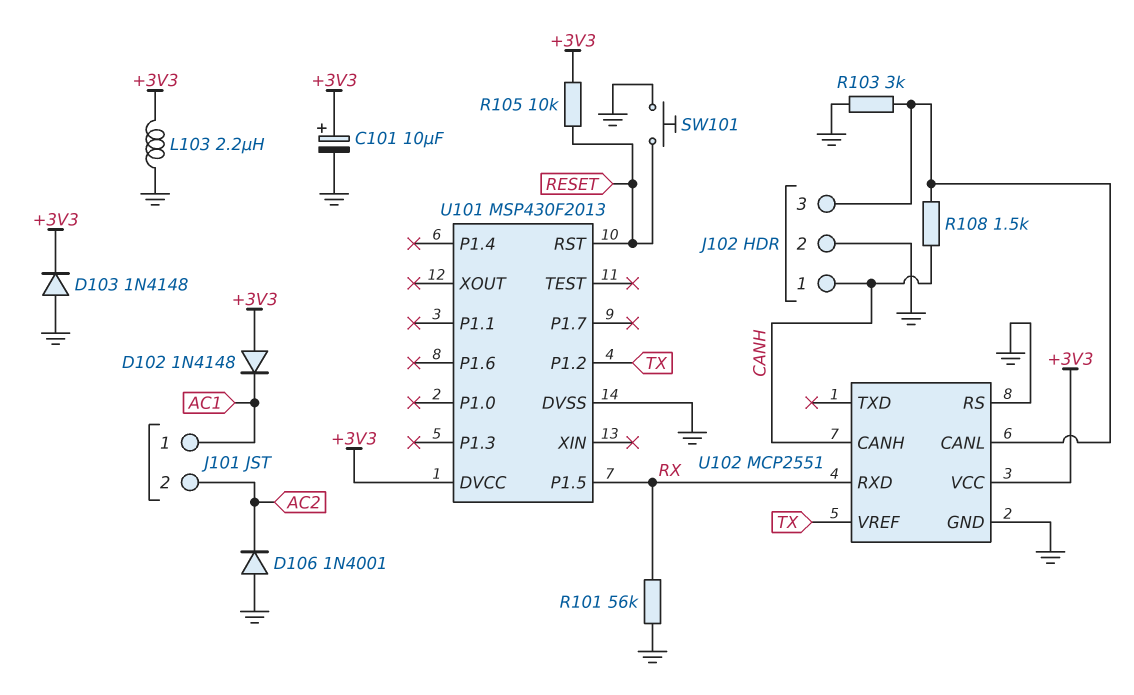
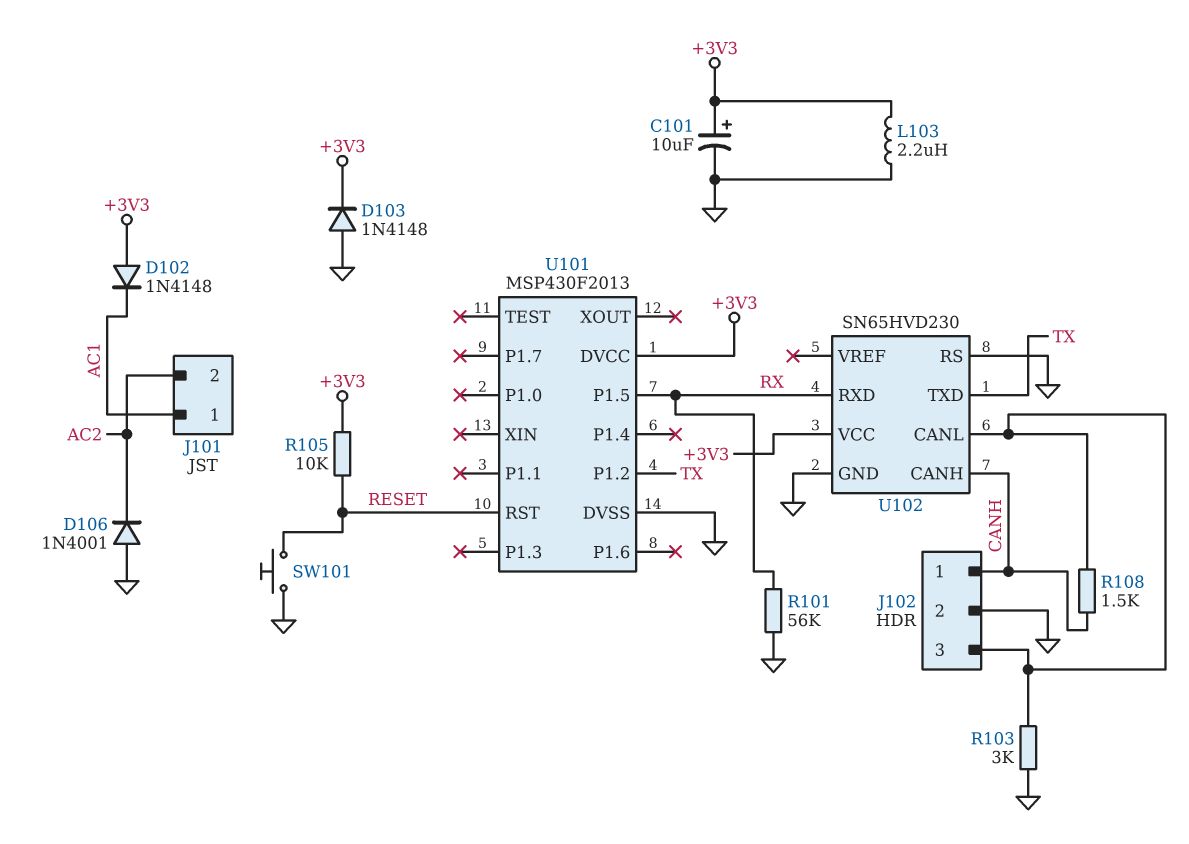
U102: MCP2551 -> SN65HVD230
U102 pin TXD: none -> TX
U102 pin VREF: TX -> none

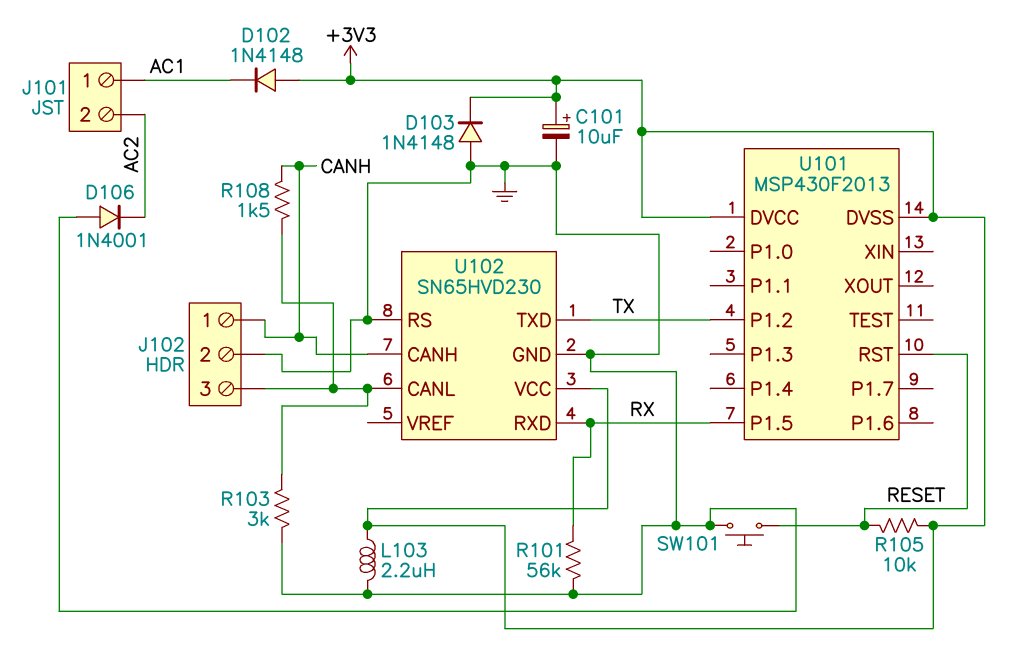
U101 pin DVSS: GND -> +3V3

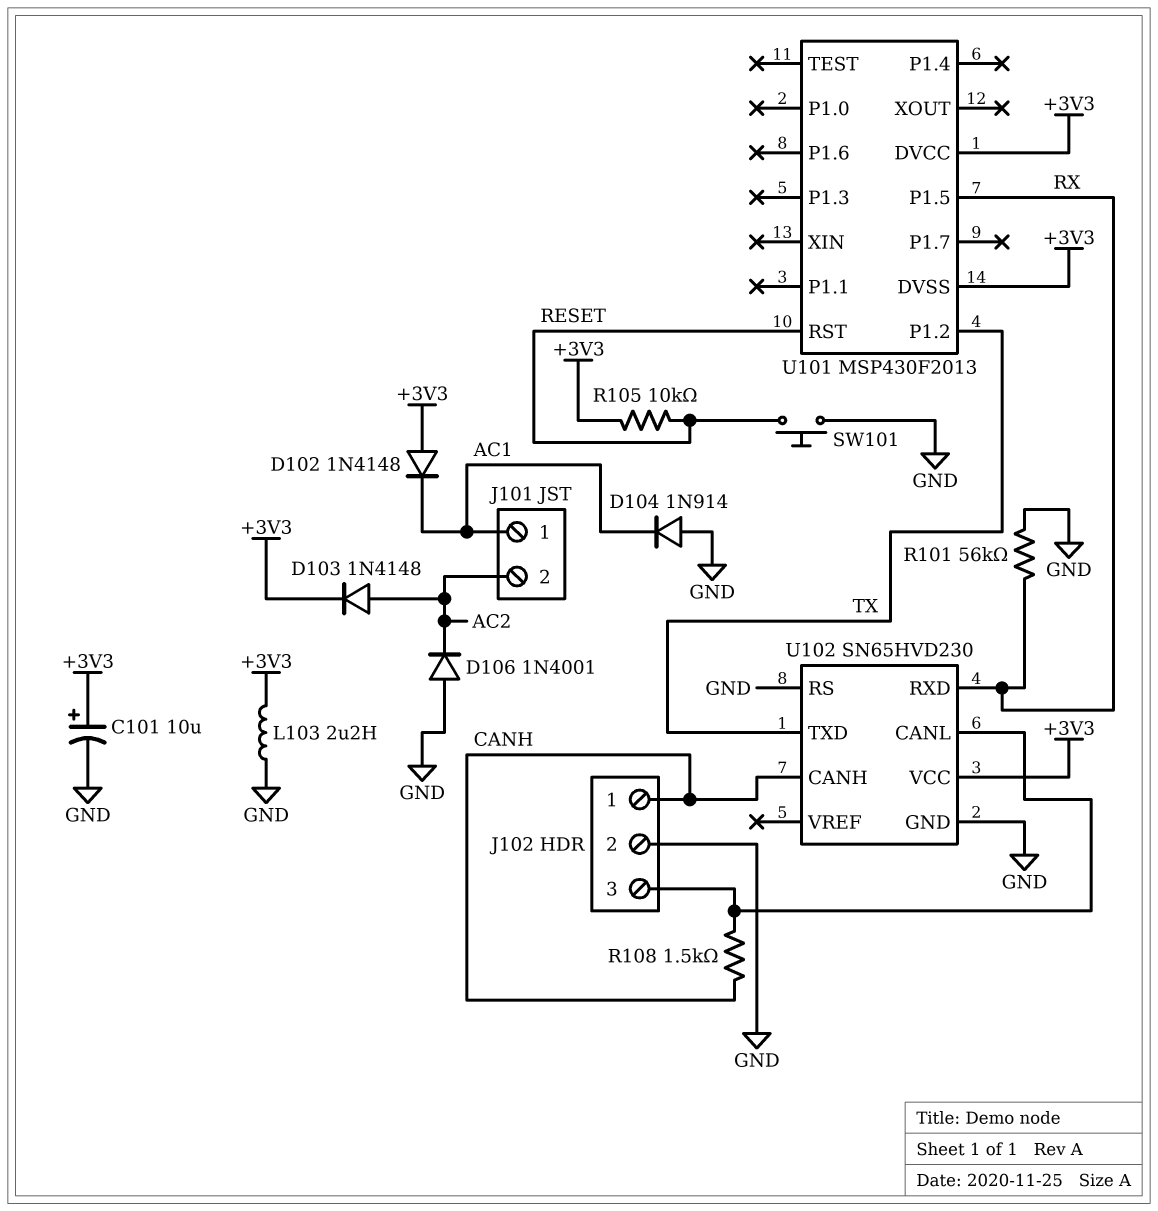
D103: diode 1N4148 (A GND, K +3V3) -> diode 1N4148 (A AC2, K +3V3)
D104: none -> diode 1N914 (A GND, K AC1)
R103: 3k (GND, J102/3) -> none

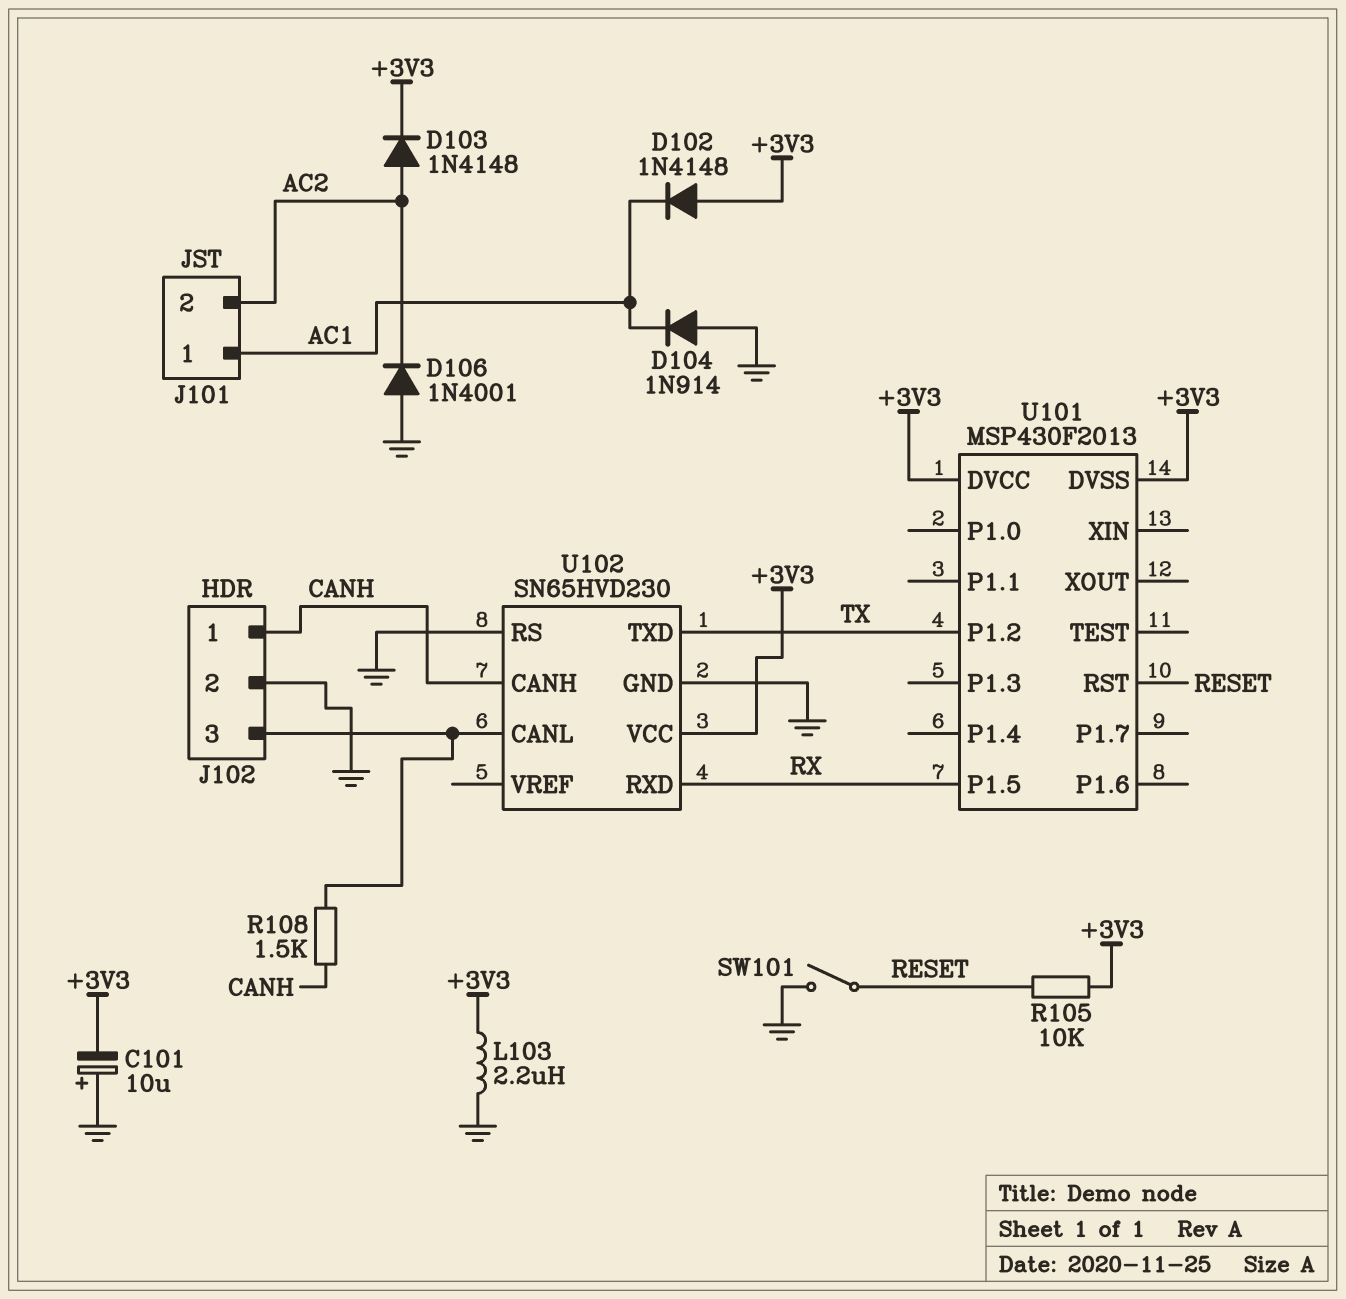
C101: 10uF (plus +3V3, minus GND) -> 10uF (plus GND, minus +3V3)
R101: 56k (GND, RX) -> none
SW101: button (GND, RESET) -> switch (GND, RESET)

